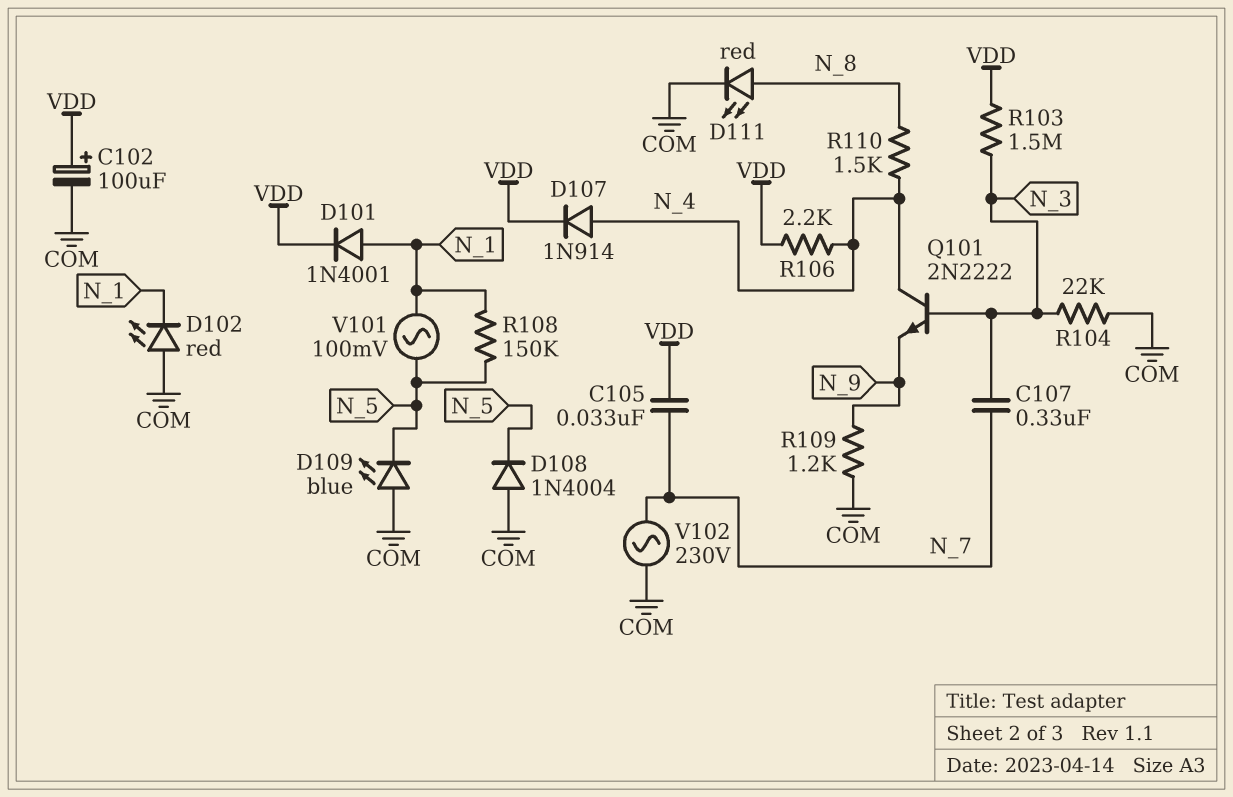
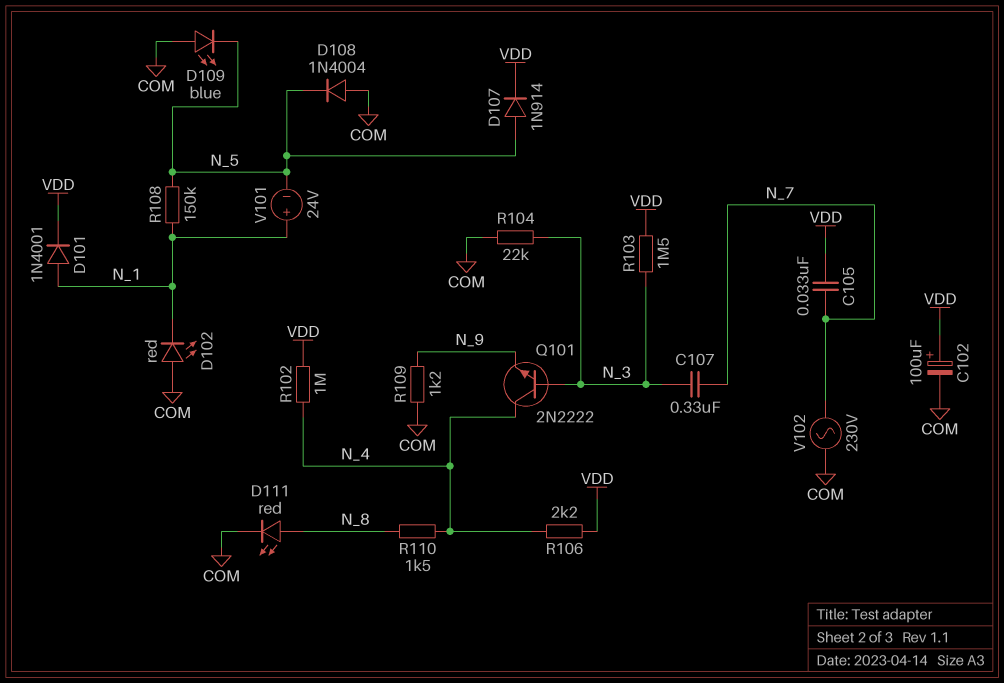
D107: diode 1N914 (A N_4, K VDD) -> diode 1N914 (A N_5, K VDD)
R102: none -> 1M (N_4, VDD)
V101: AC 100mV (N_1, N_5) -> 24V (plus N_1, minus N_5)

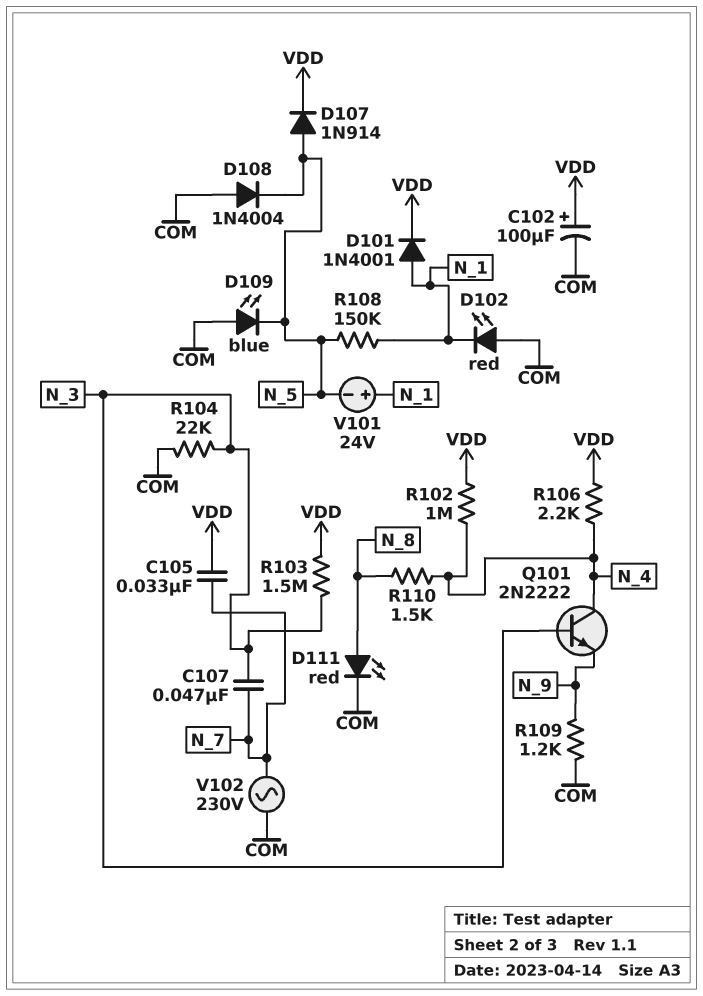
C107: 330nF (N_3, N_7) -> 47nF (N_3, N_7)

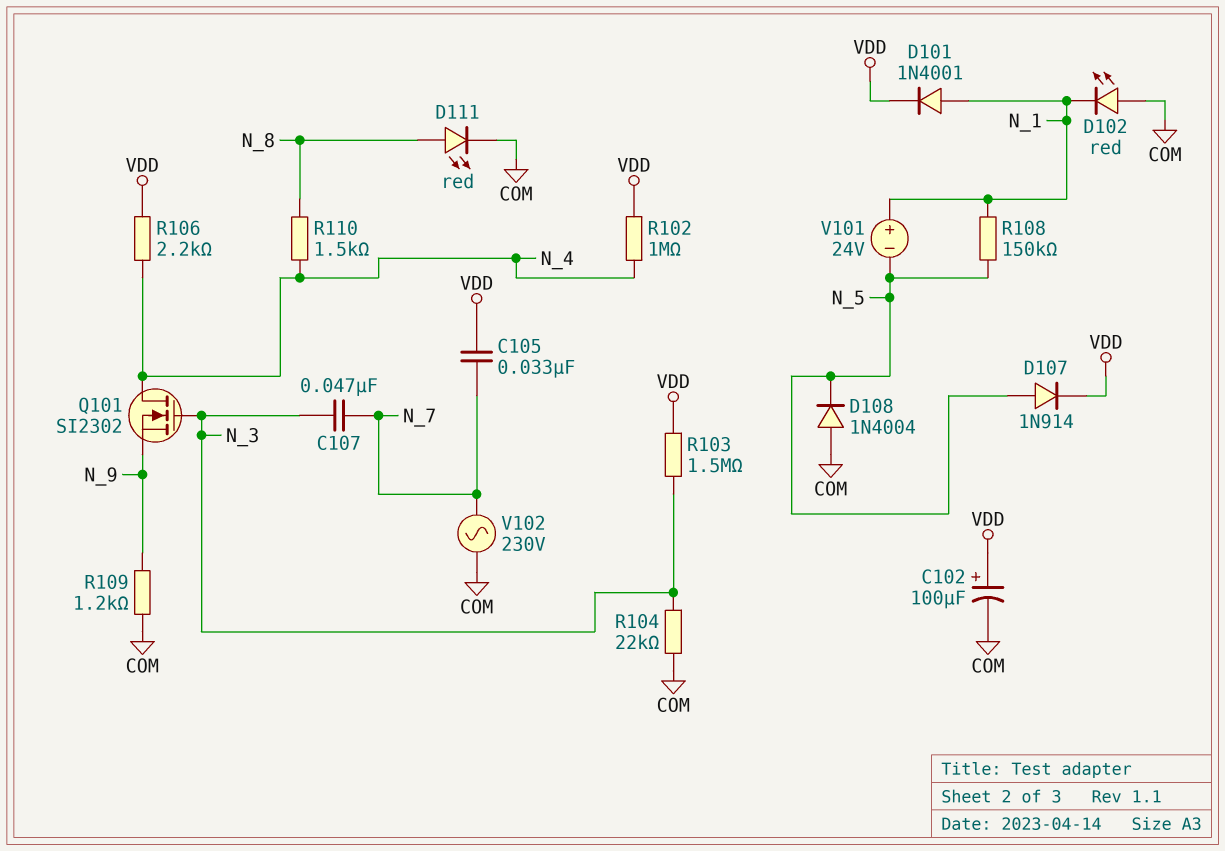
D109: LED blue (A COM, K N_5) -> none
Q101: NPN 2N2222 (B N_3, C N_4, E N_9) -> NMOS SI2302 (G N_3, D N_4, S N_9)

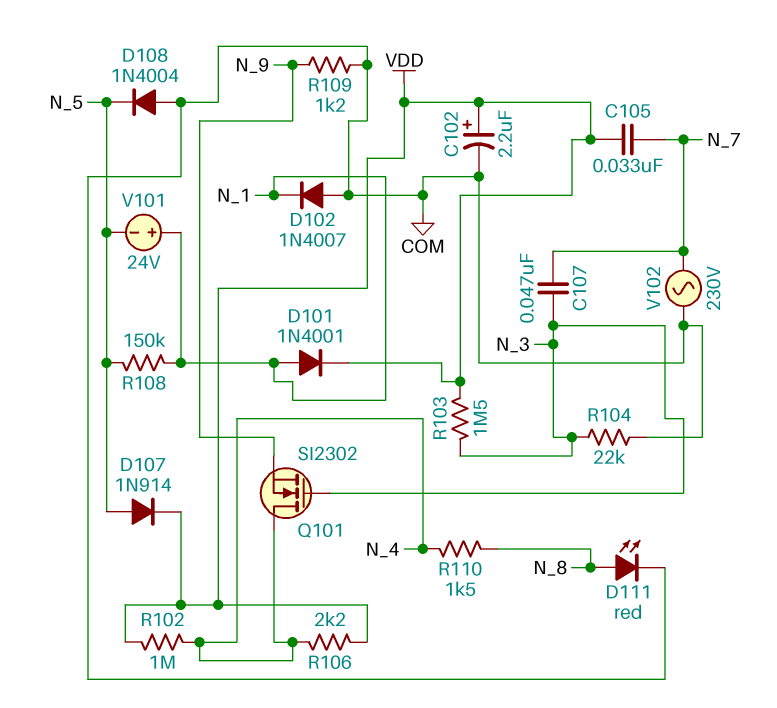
C102: 100uF (plus VDD, minus COM) -> 2.2uF (plus VDD, minus COM)
D102: LED red (A COM, K N_1) -> diode 1N4007 (A COM, K N_1)

